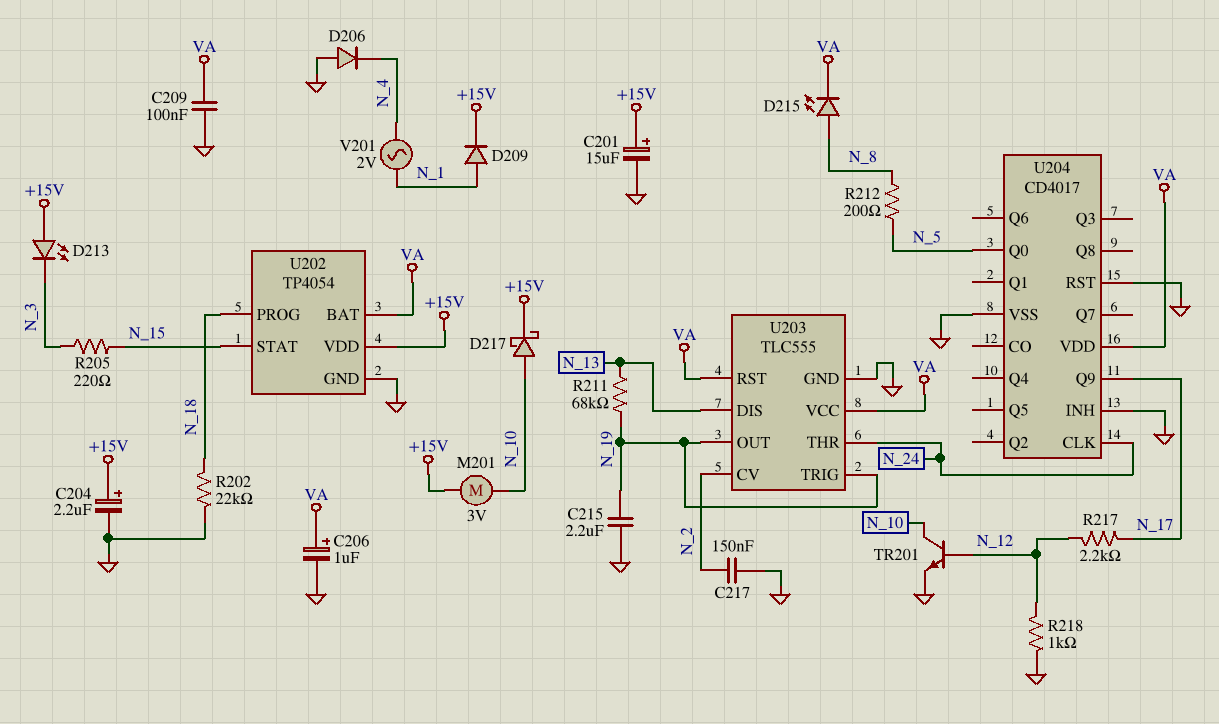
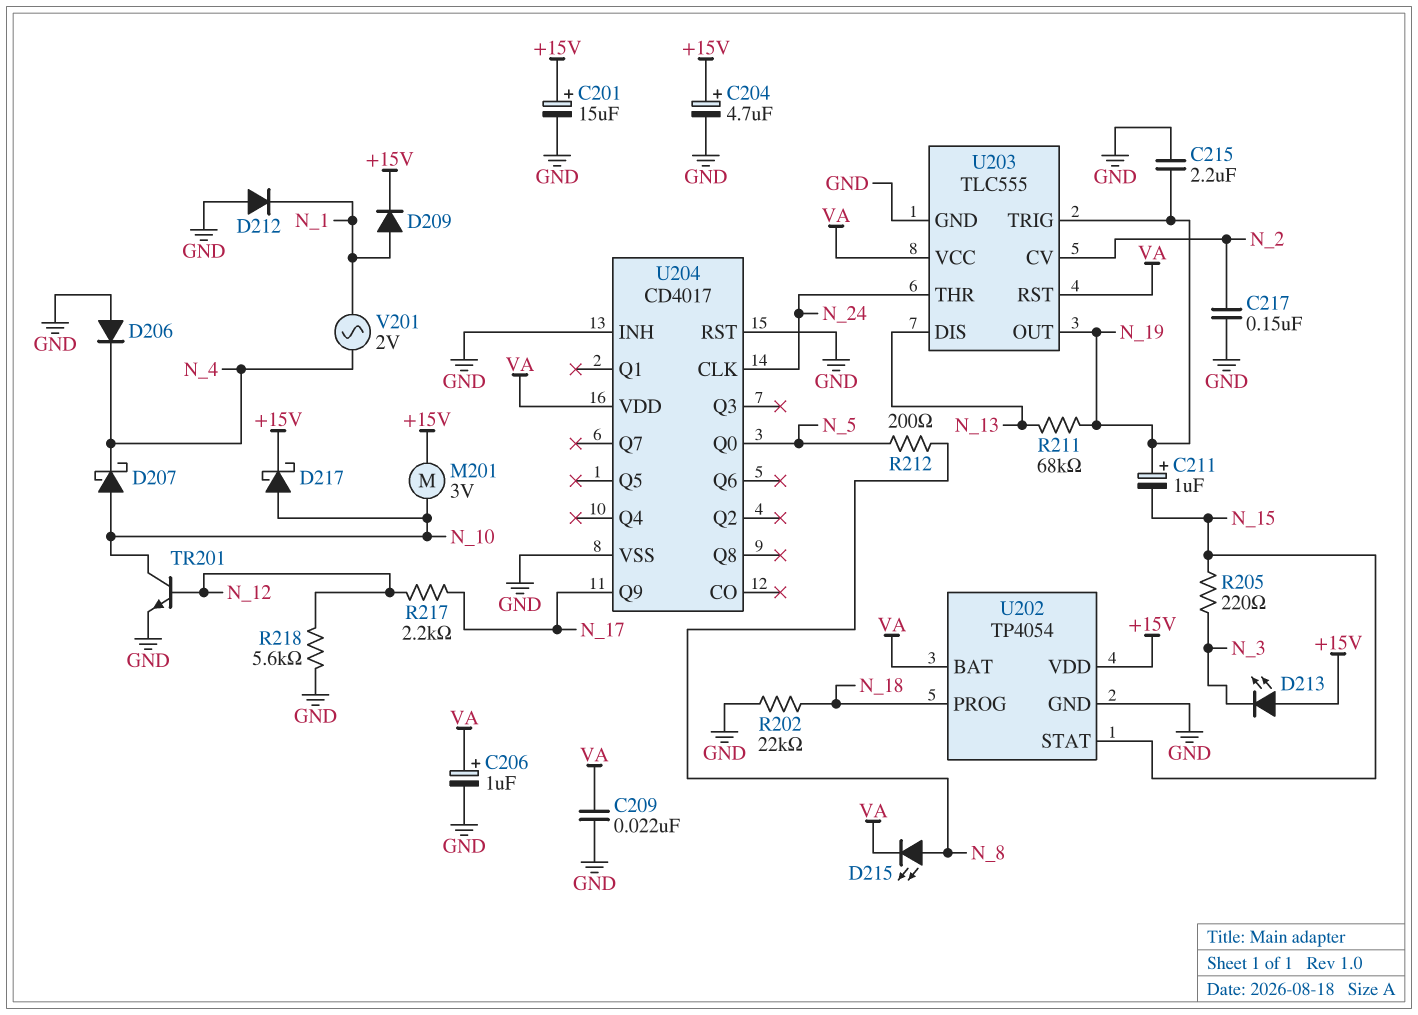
C204: 2.2uF (plus +15V, minus GND) -> 4.7uF (plus +15V, minus GND)
C209: 100nF (GND, VA) -> 22nF (GND, VA)
C211: none -> 1uF (plus N_19, minus N_15)
D207: none -> schottky (A N_10, K N_4)
D212: none -> diode (A GND, K N_1)
R218: 1k (GND, N_12) -> 5.6k (GND, N_12)

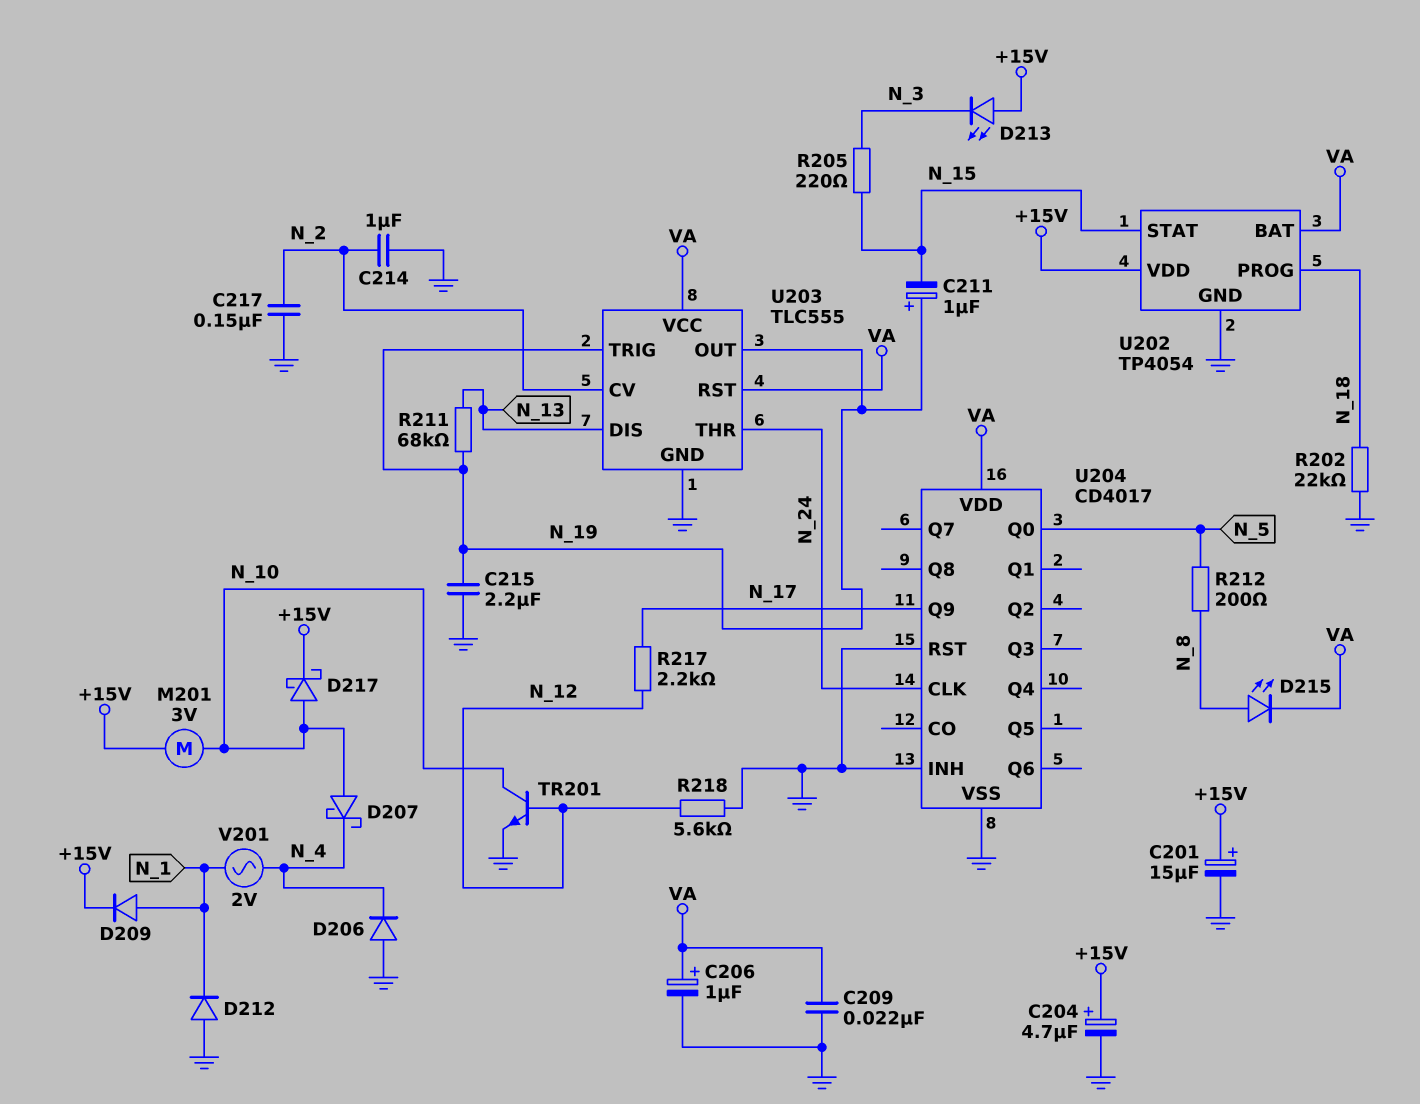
C214: none -> 1uF (GND, N_2)

